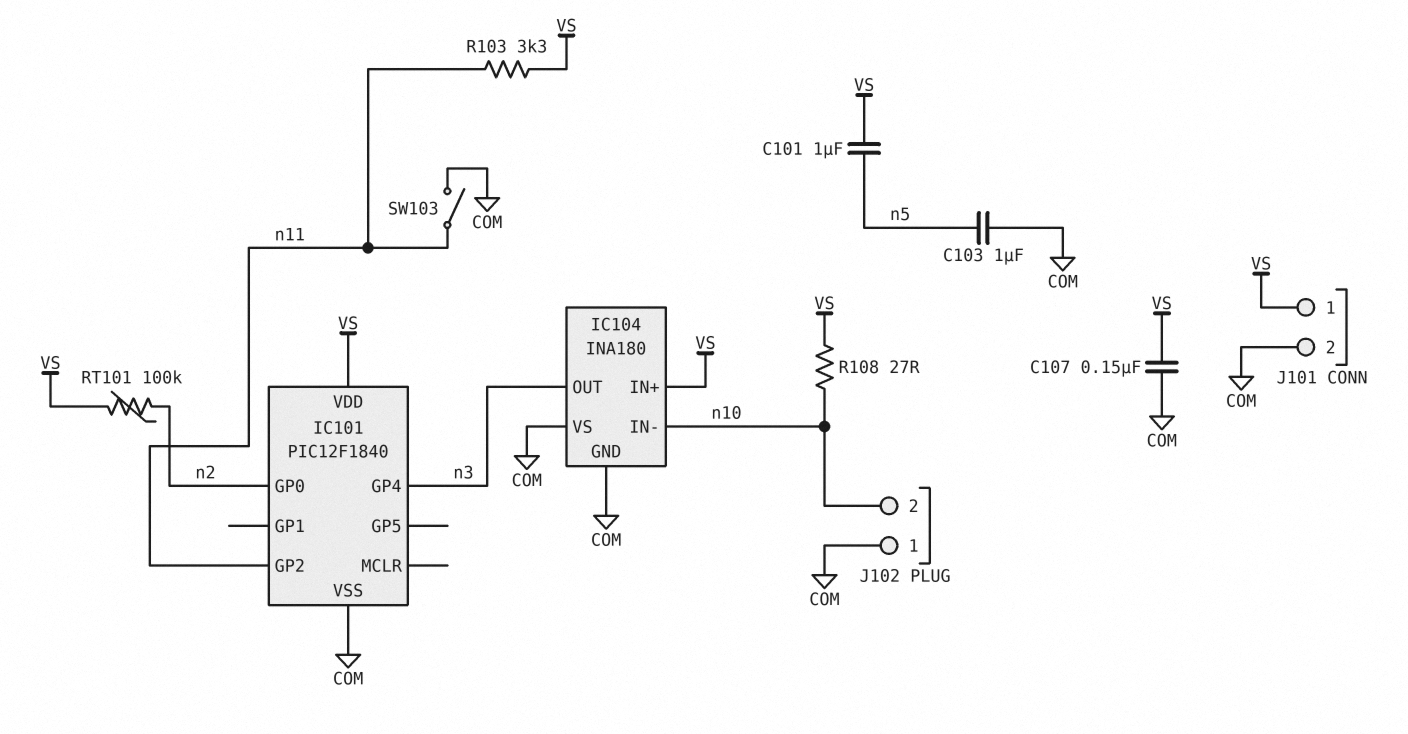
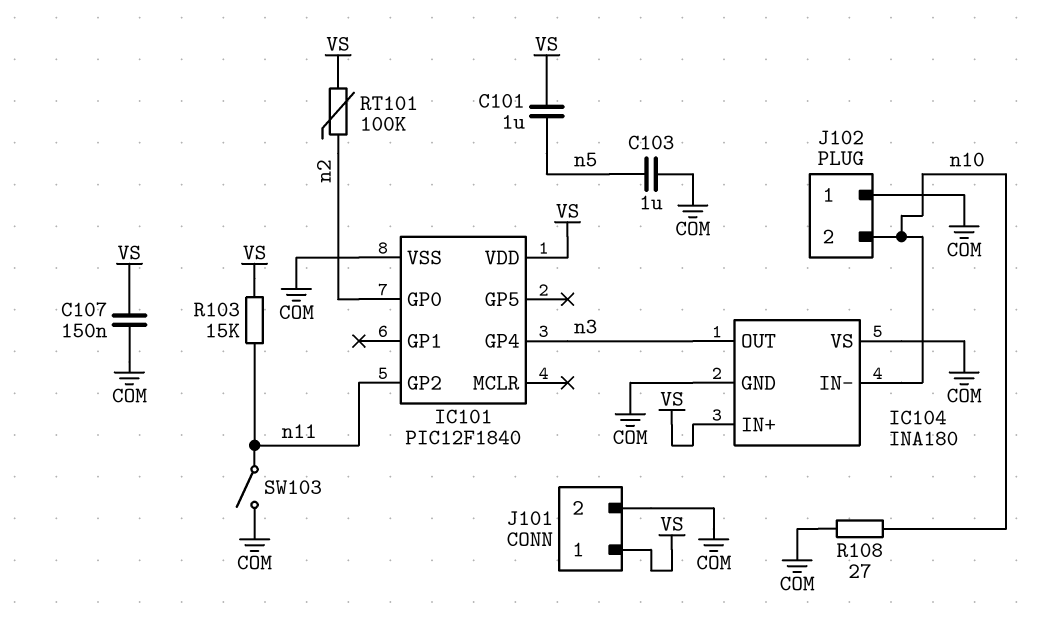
R103: 3.3k (VS, n11) -> 15k (VS, n11)
R108: 27 (VS, n10) -> 27 (COM, n10)

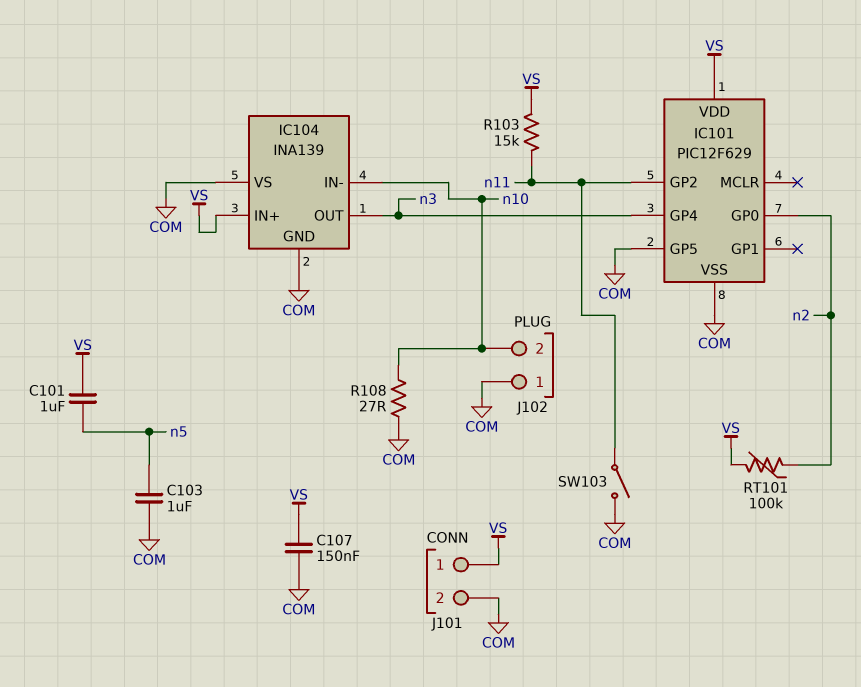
IC101: PIC12F1840 -> PIC12F629
IC101 pin GP5: none -> COM
IC104: INA180 -> INA139

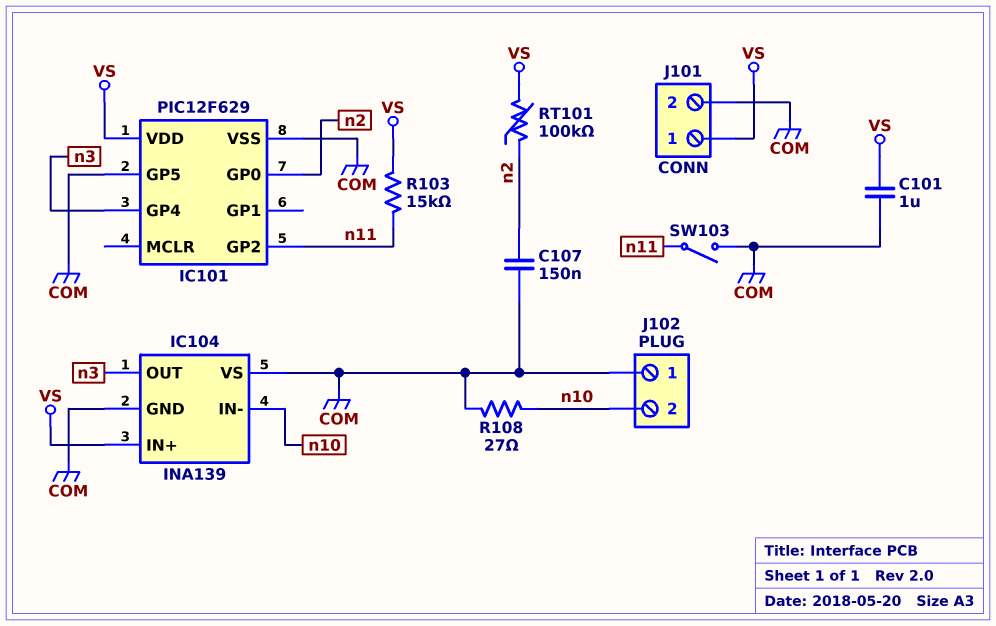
C101: 1uF (VS, n5) -> 1uF (COM, VS)
C103: 1uF (COM, n5) -> none
C107: 150nF (COM, VS) -> 150nF (COM, n2)

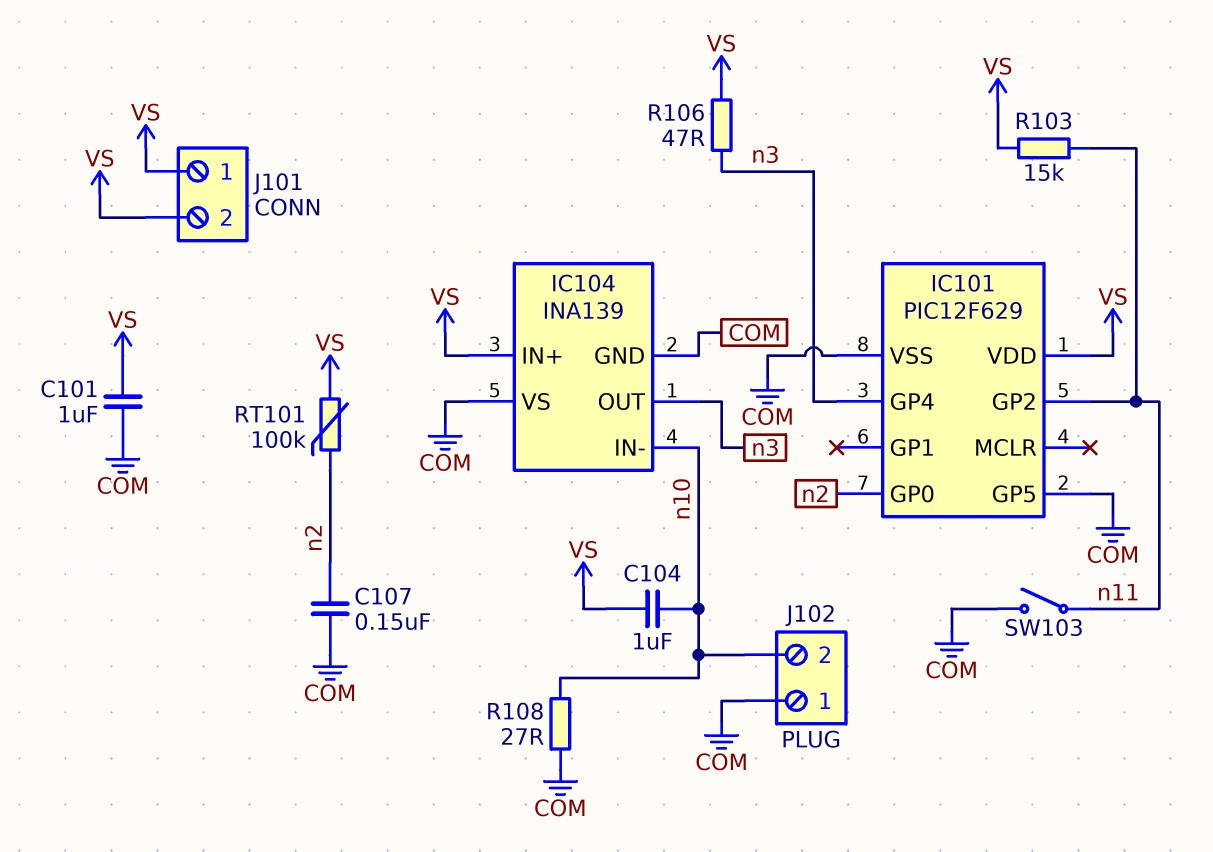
C104: none -> 1uF (VS, n10)
J101 pin 2: COM -> VS
R106: none -> 47 (VS, n3)

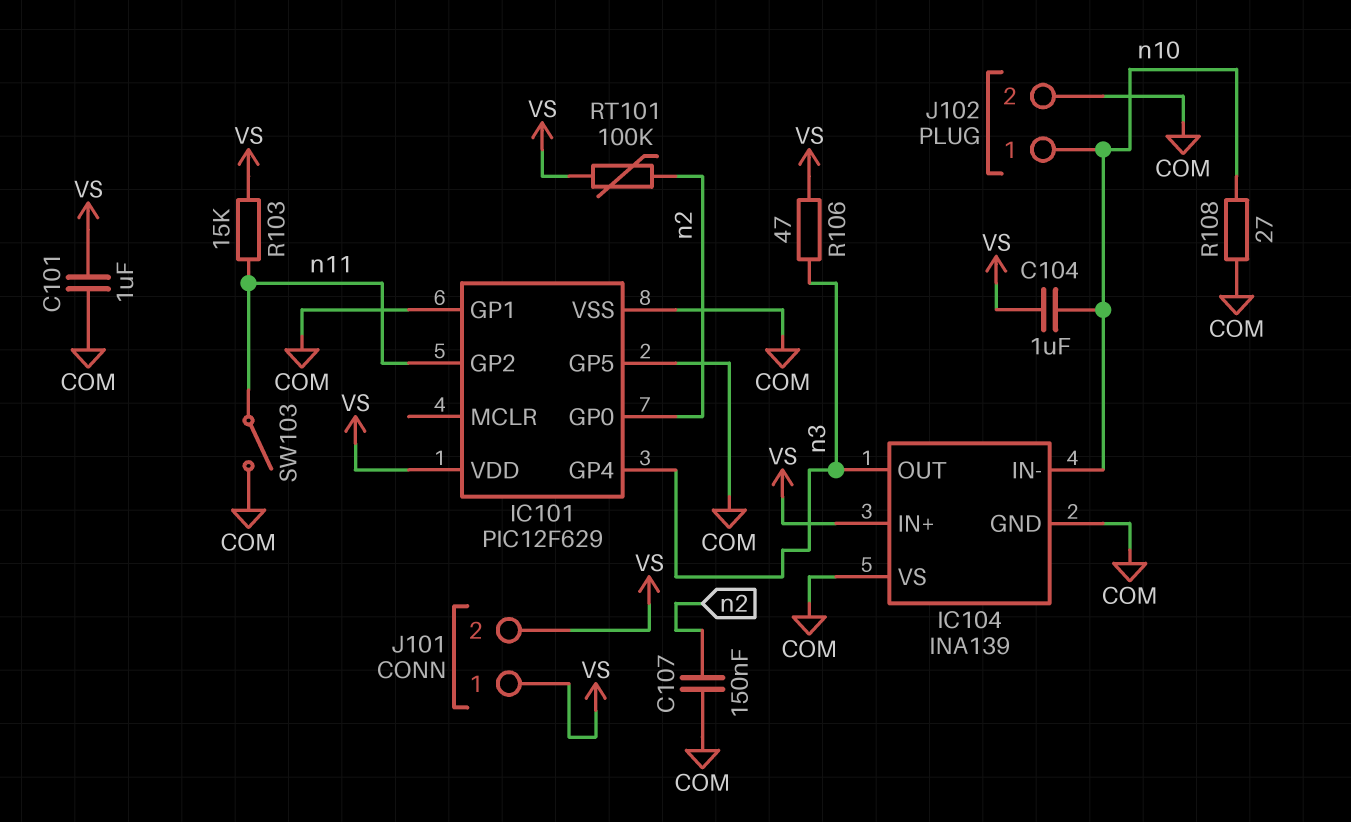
IC101 pin GP1: none -> COM
J102 pin 1: COM -> n10
J102 pin 2: n10 -> COM

